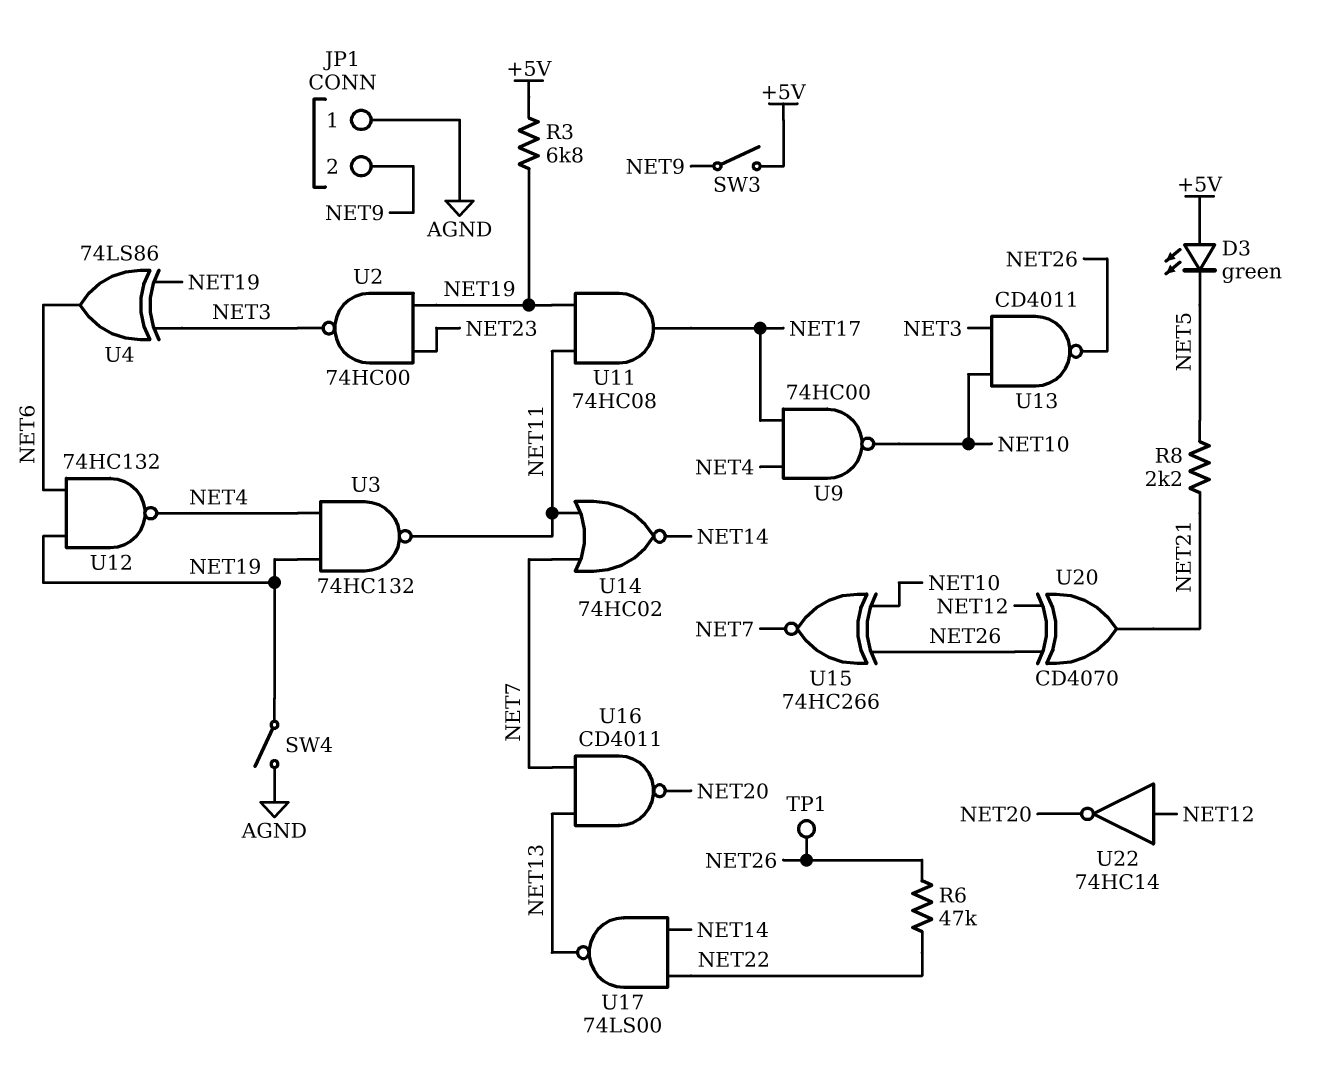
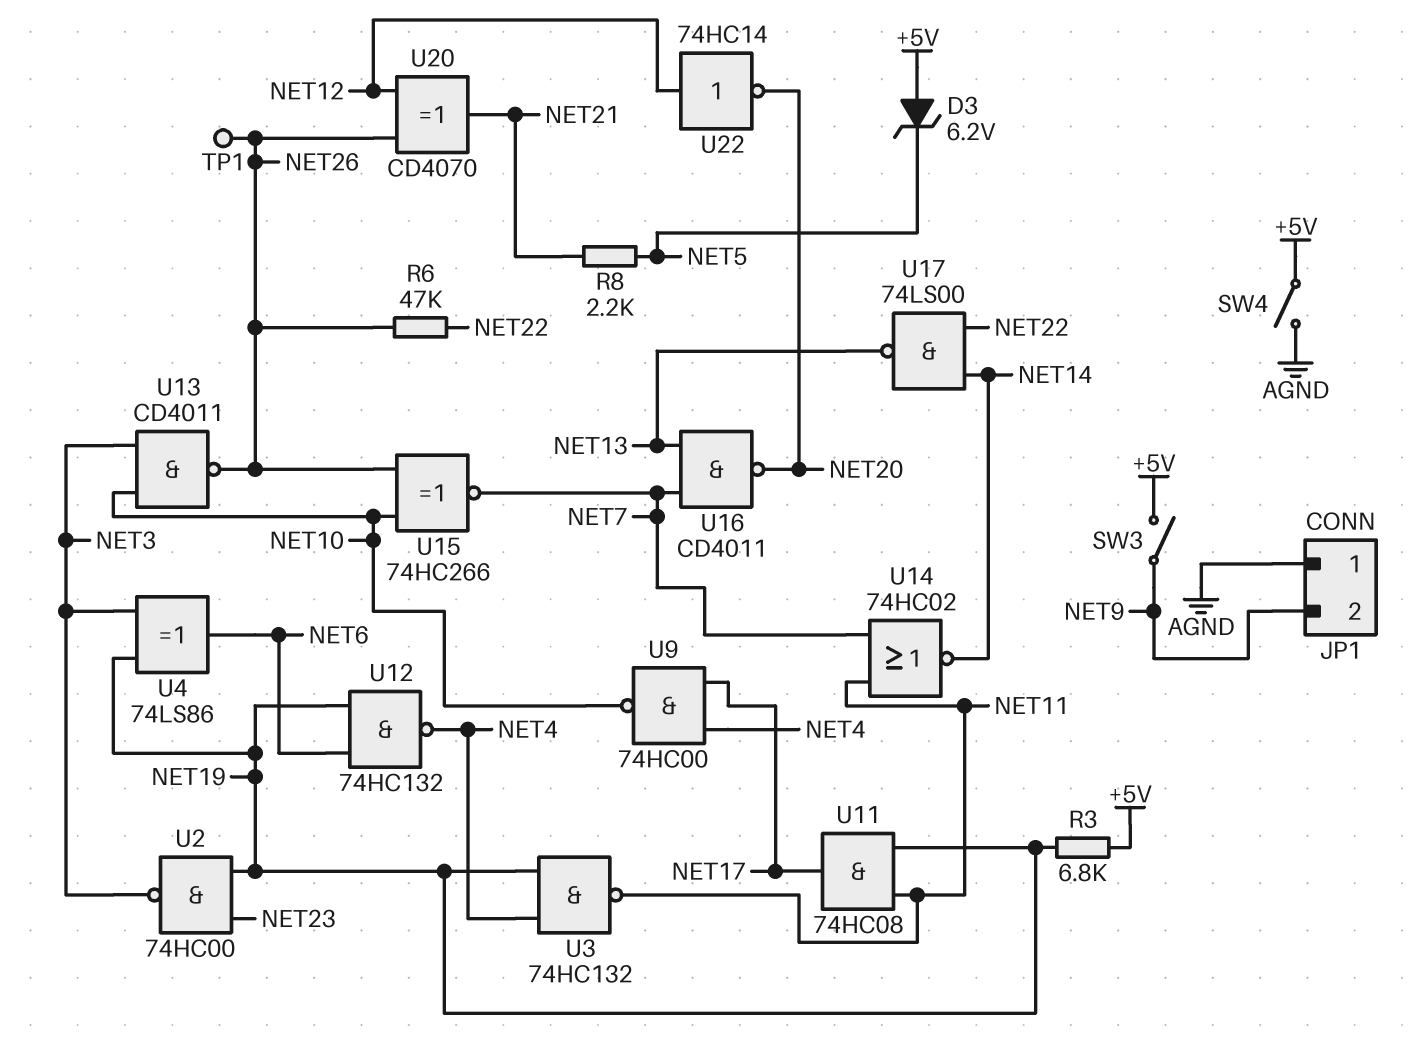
D3: LED green (A +5V, K NET5) -> zener 6.2V (A +5V, K NET5)
SW4: switch (AGND, NET19) -> switch (+5V, AGND)

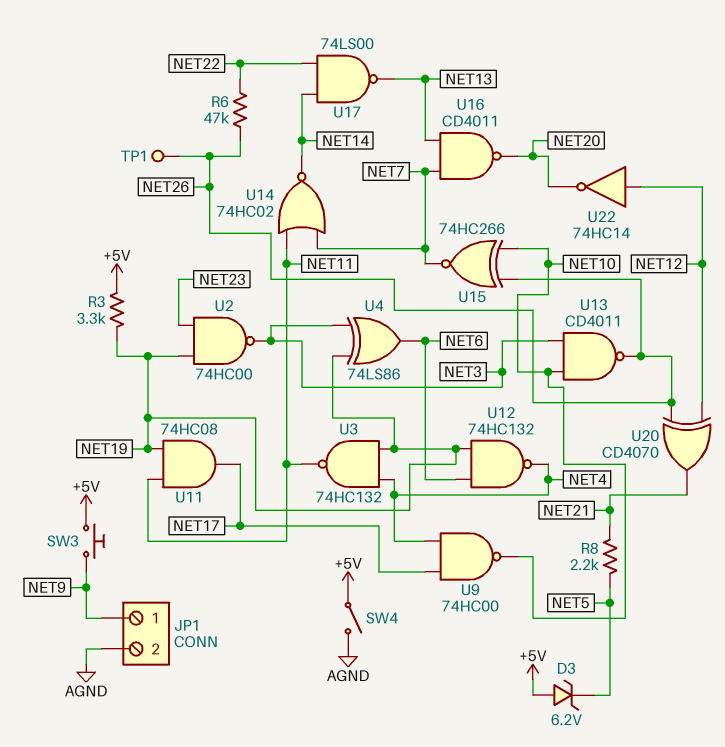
JP1 pin 1: AGND -> NET9
JP1 pin 2: NET9 -> AGND
R3: 6.8k (+5V, NET19) -> 3.3k (+5V, NET19)
SW3: switch (+5V, NET9) -> button (+5V, NET9)

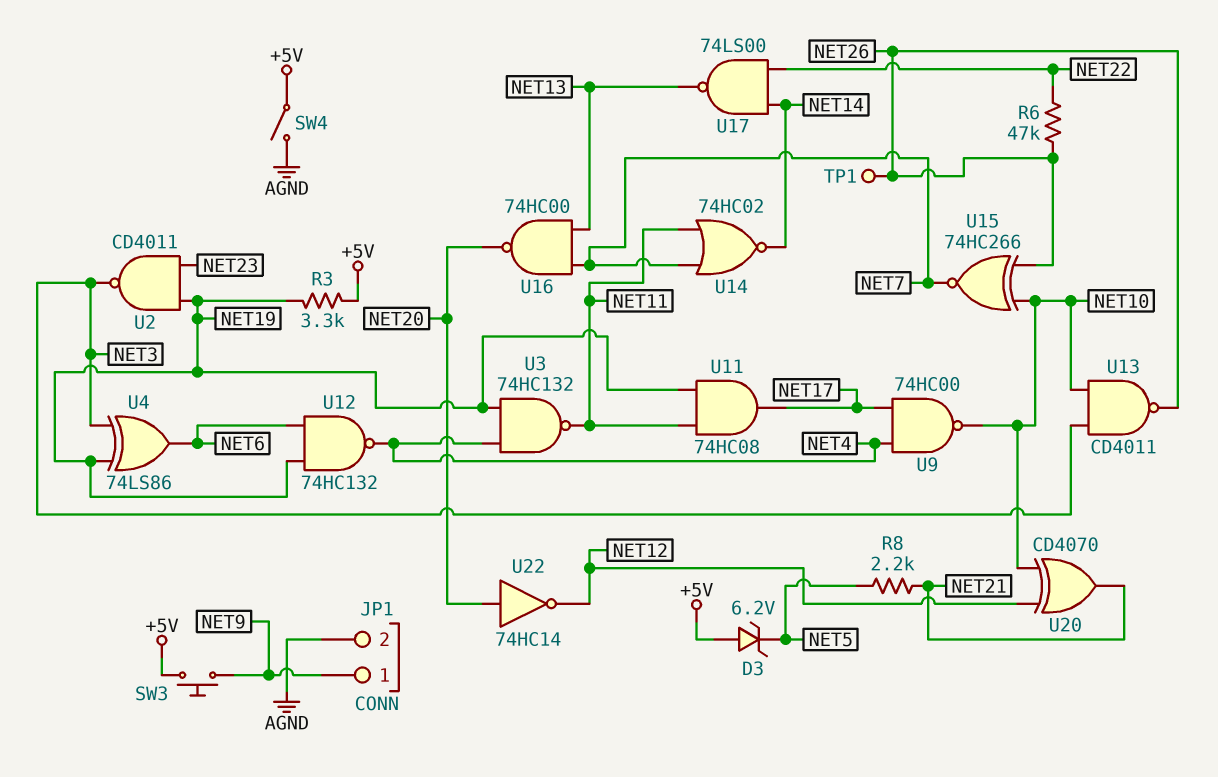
U2: NAND 74HC00 (in NET19, in NET23, out NET3) -> NAND CD4011 (in NET19, in NET23, out NET3)
U16: NAND CD4011 (in NET7, in NET13, out NET20) -> NAND 74HC00 (in NET7, in NET13, out NET20)
U20: XOR CD4070 (in NET12, in NET26, out NET21) -> XOR CD4070 (in NET10, in NET12, out NET21)
U22: NOT 74HC14 (in NET12, out NET20) -> NOT 74HC14 (in NET20, out NET12)

